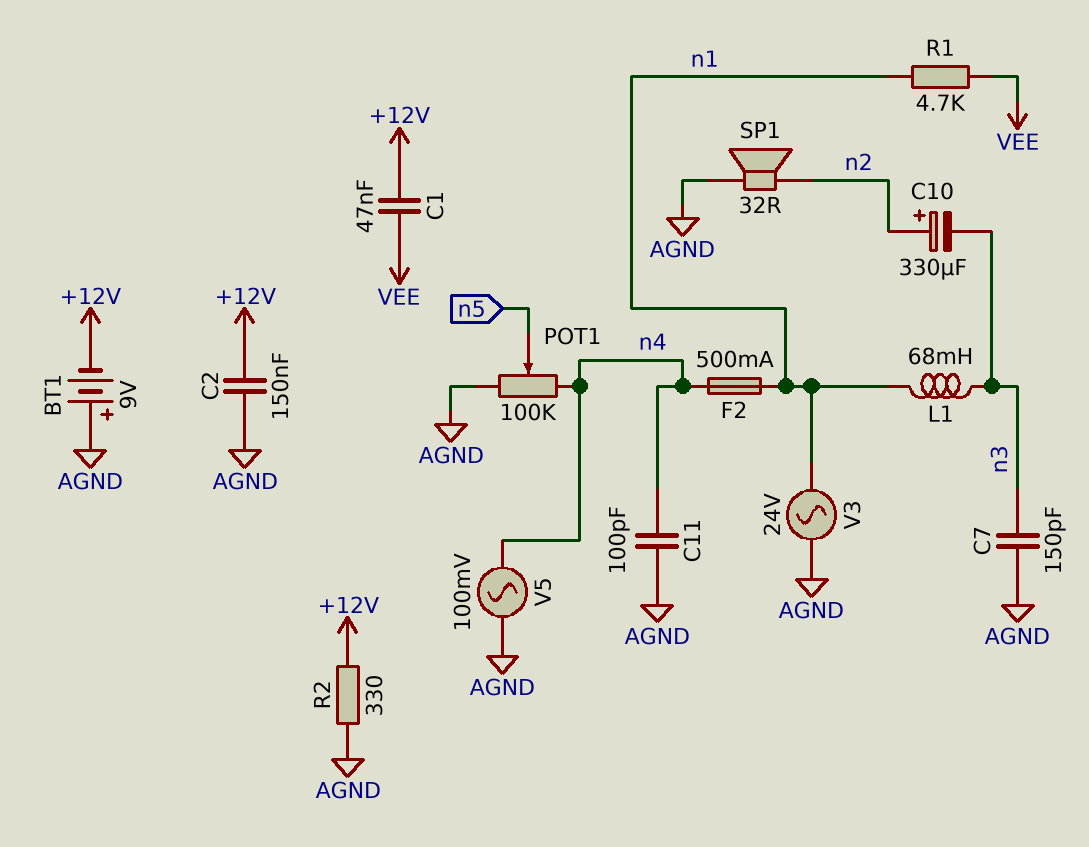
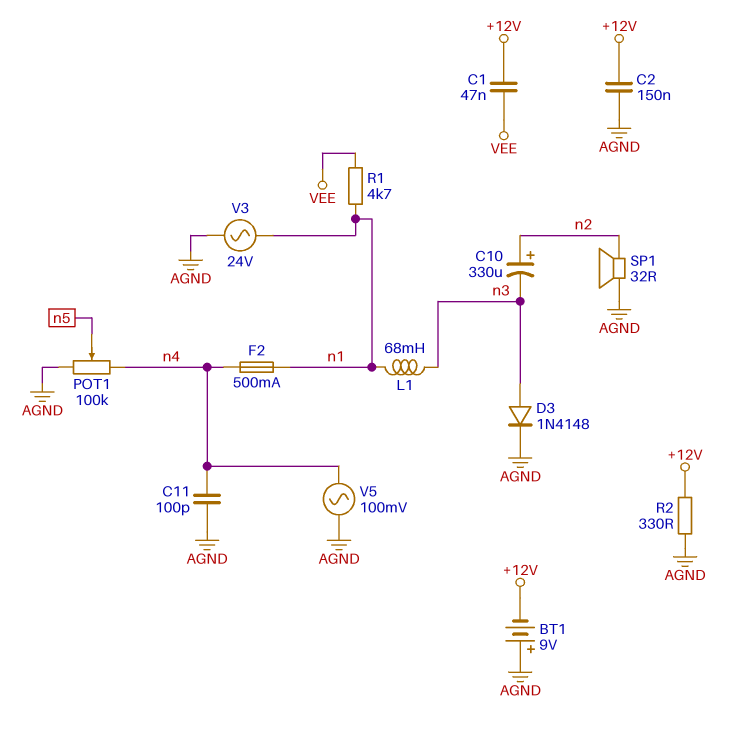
C7: 150pF (AGND, n3) -> none
D3: none -> diode 1N4148 (A n3, K AGND)

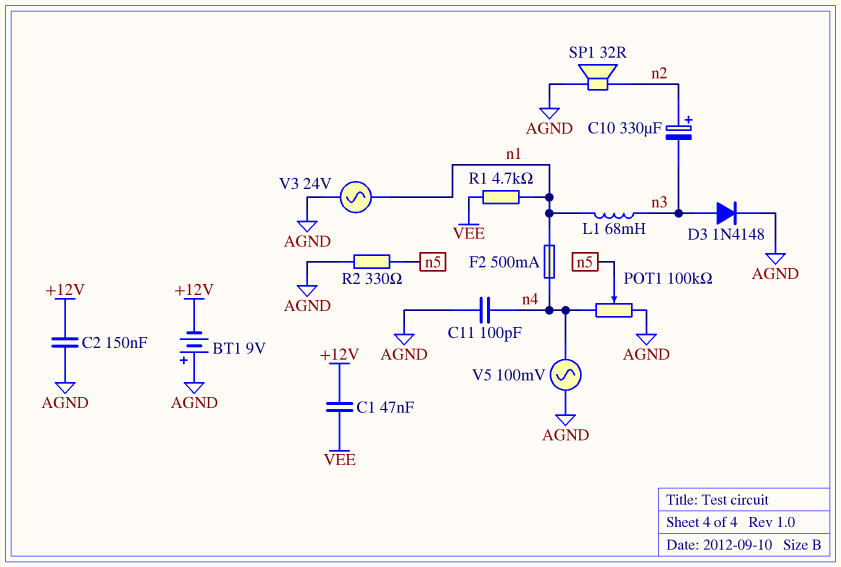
R2: 330 (+12V, AGND) -> 330 (AGND, n5)

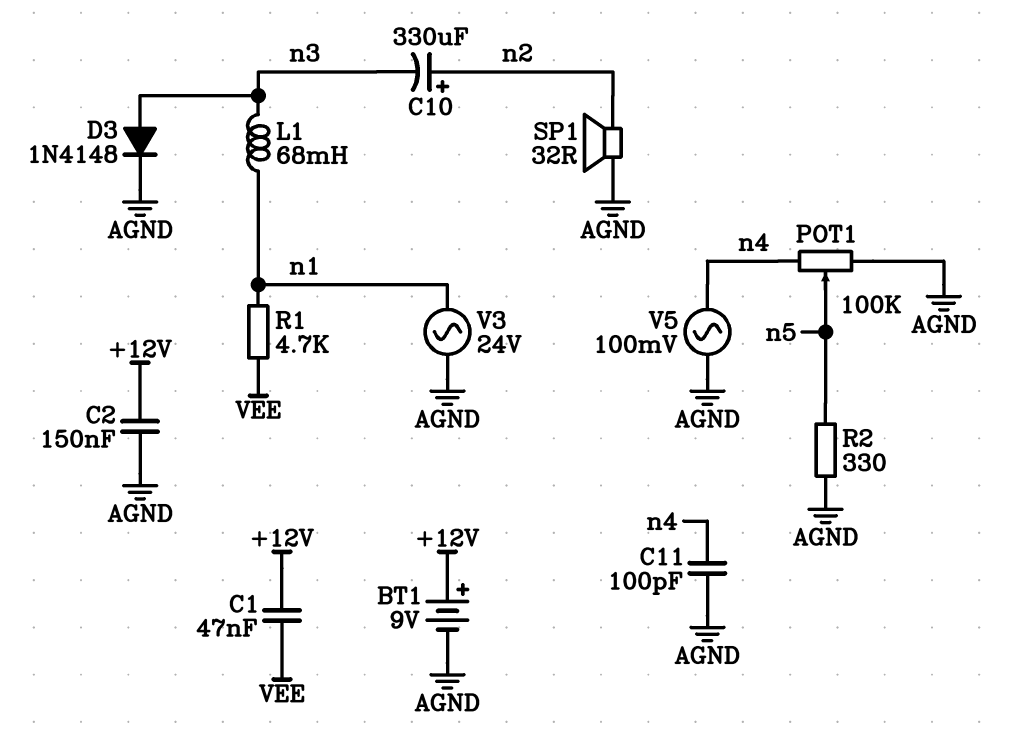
BT1: 9V (plus AGND, minus +12V) -> 9V (plus +12V, minus AGND)
F2: 500mA (n1, n4) -> none

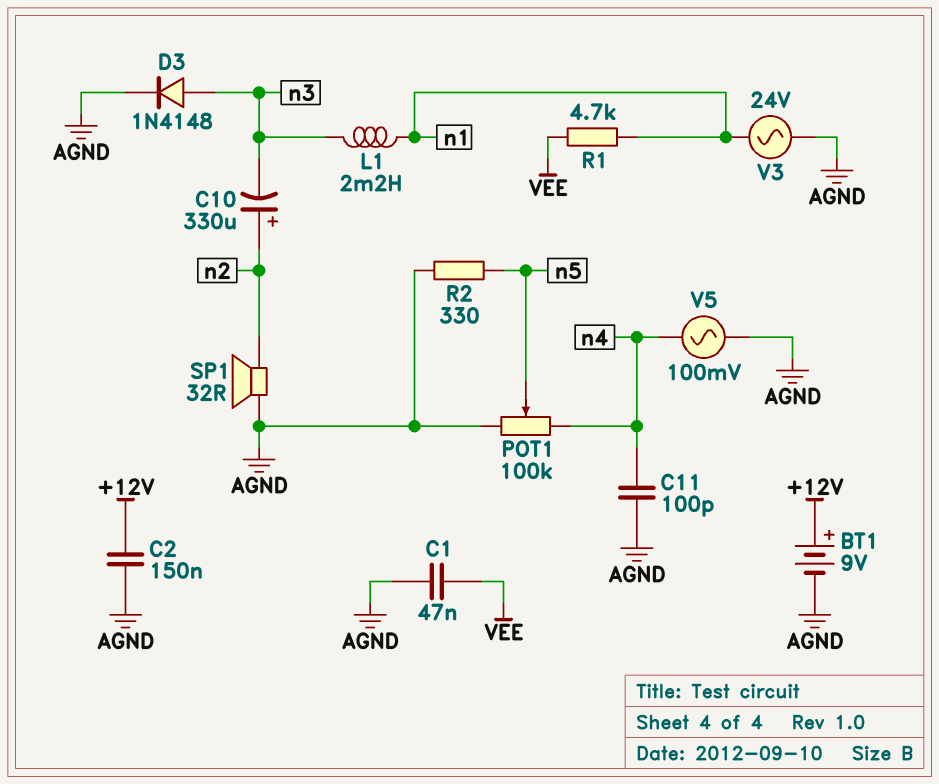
C1: 47nF (+12V, VEE) -> 47nF (AGND, VEE)
L1: 68mH (n1, n3) -> 2.2mH (n1, n3)

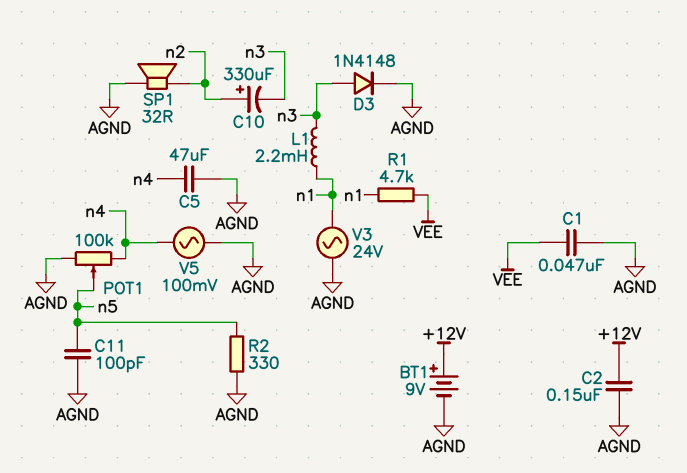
C5: none -> 47uF (AGND, n4)
C11: 100pF (AGND, n4) -> 100pF (AGND, n5)

